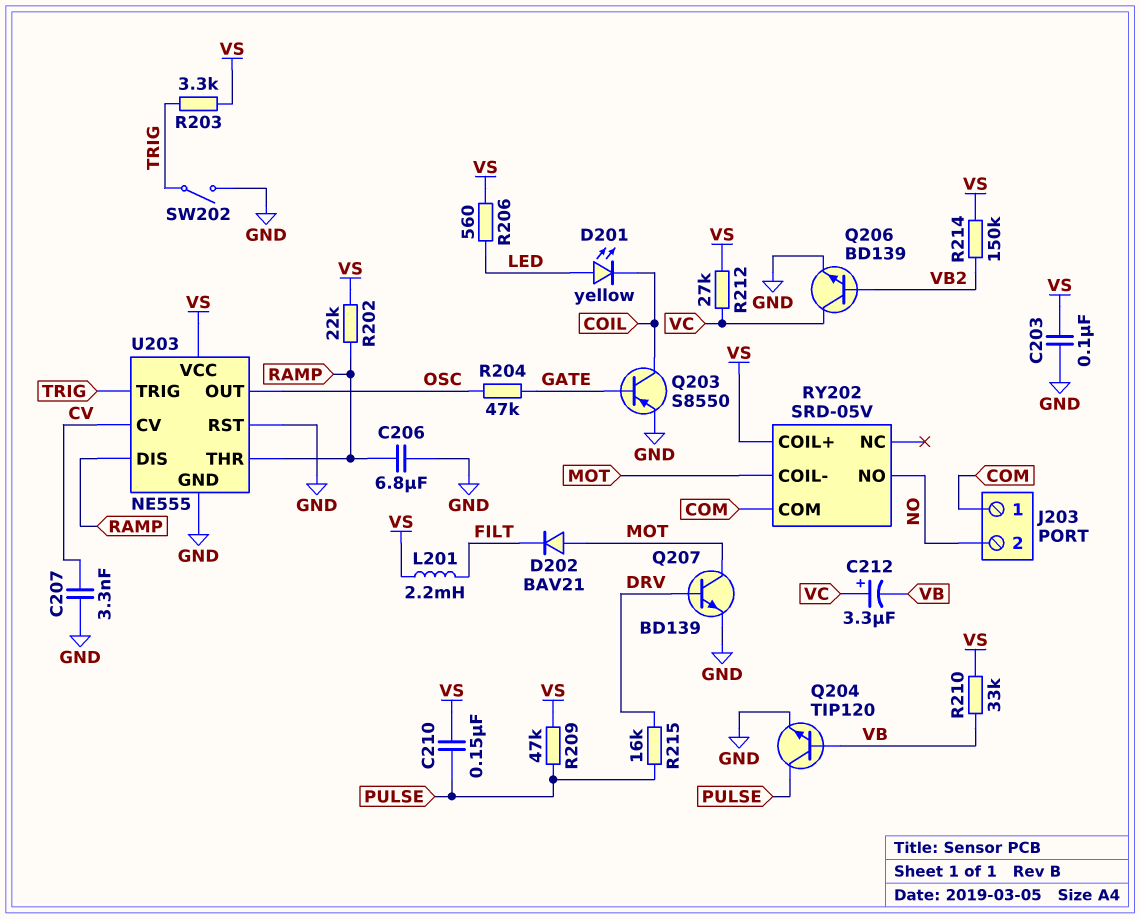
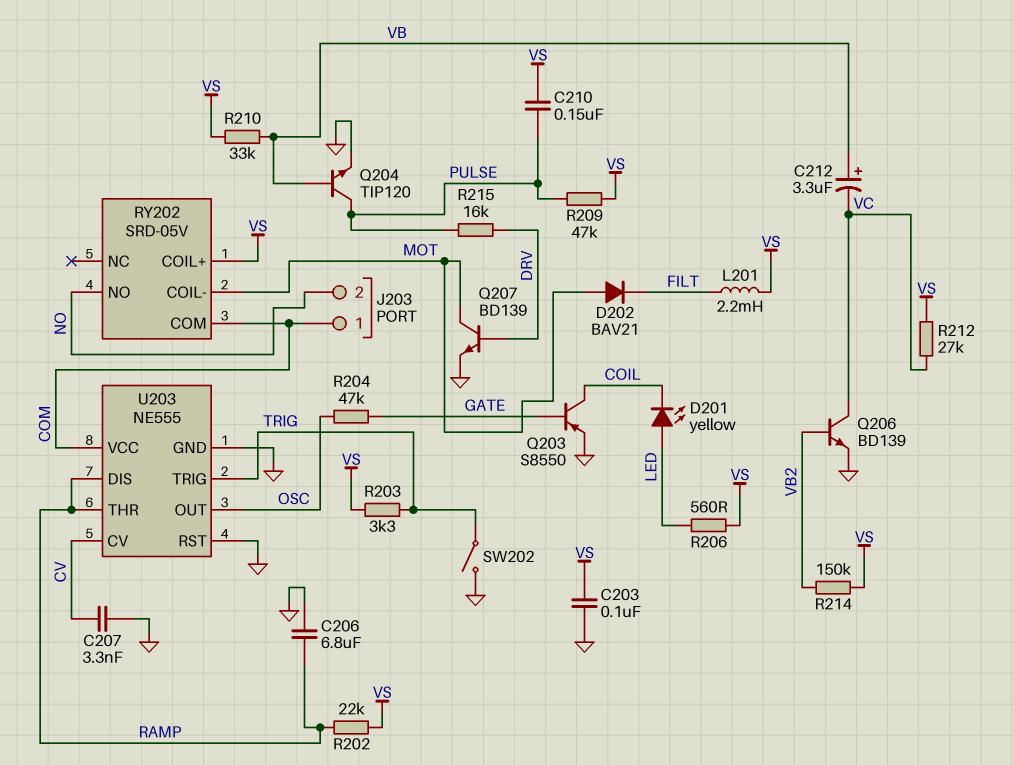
C212: 3.3uF (plus VC, minus VB) -> 3.3uF (plus VB, minus VC)
U203 pin VCC: VS -> COM

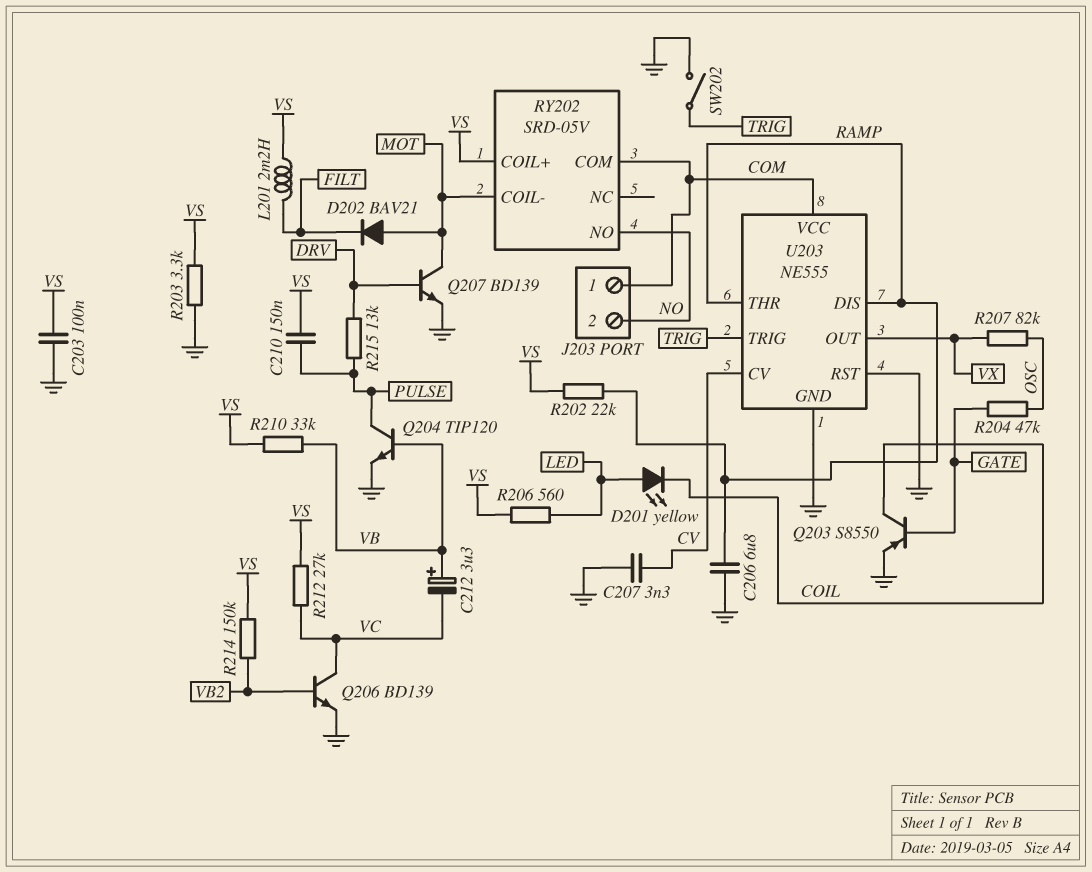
R203: 3.3k (TRIG, VS) -> 3.3k (GND, VS)
R207: none -> 82k (OSC, VX)
R209: 47k (PULSE, VS) -> none
R215: 16k (DRV, PULSE) -> 13k (DRV, PULSE)
U203 pin OUT: OSC -> VX

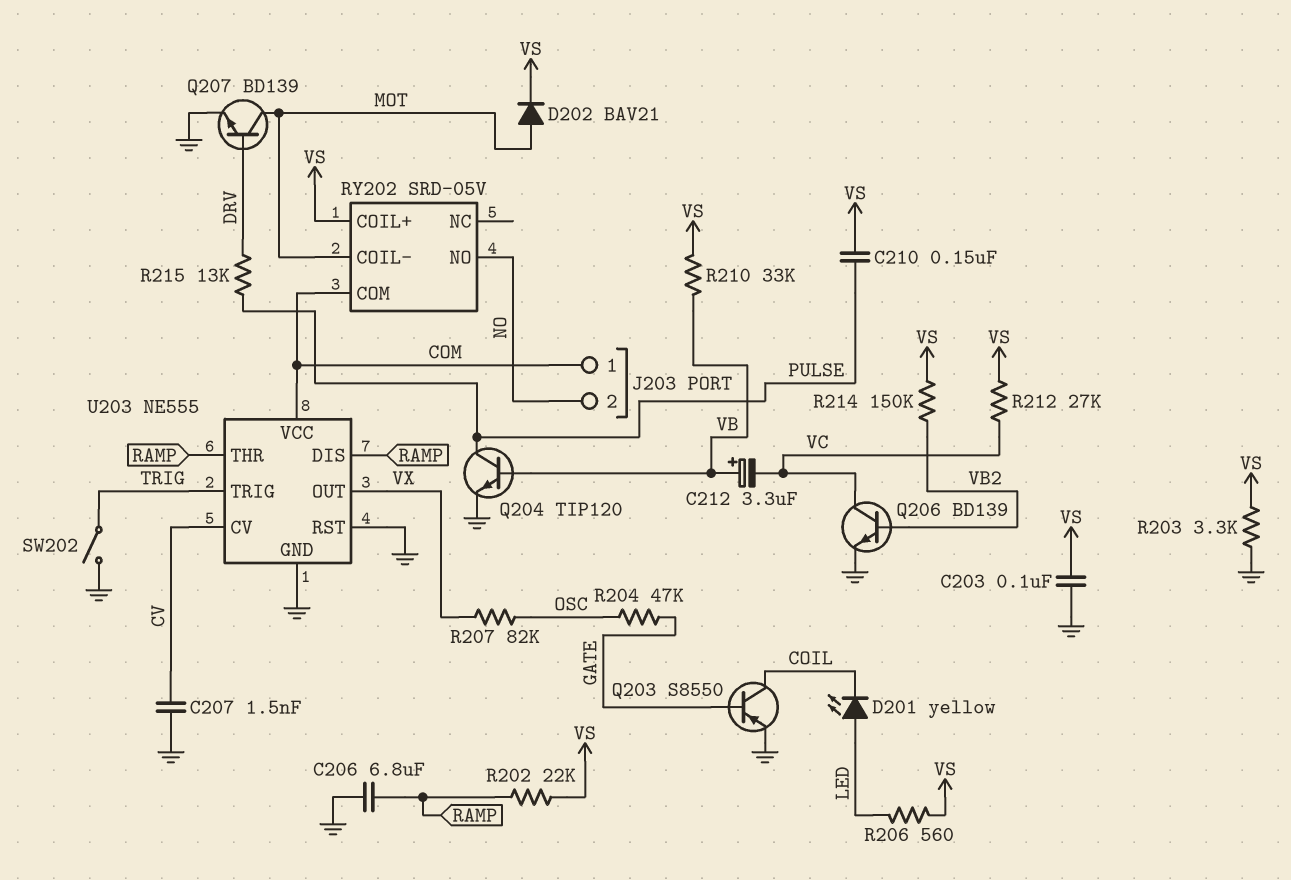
C207: 3.3nF (CV, GND) -> 1.5nF (CV, GND)
D202: diode BAV21 (A MOT, K FILT) -> diode BAV21 (A MOT, K VS)
L201: 2.2mH (FILT, VS) -> none

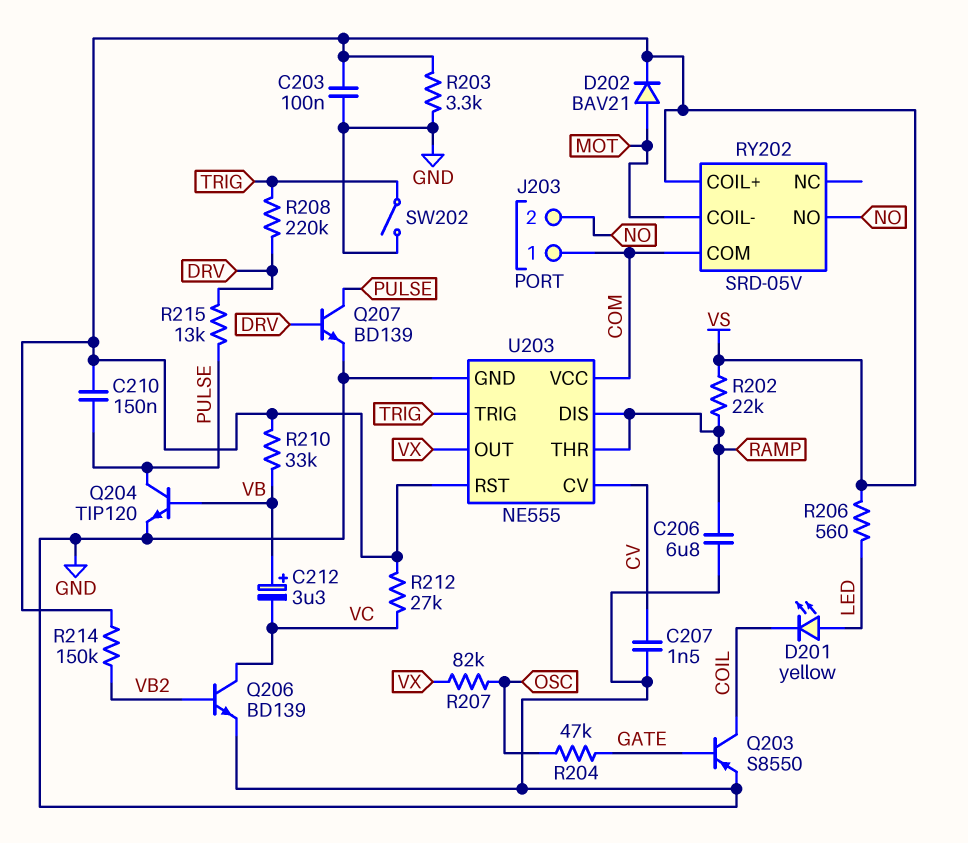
Q207: NPN BD139 (B DRV, C MOT, E GND) -> NPN BD139 (B DRV, C PULSE, E GND)
R208: none -> 220k (DRV, TRIG)
U203 pin RST: GND -> VS

